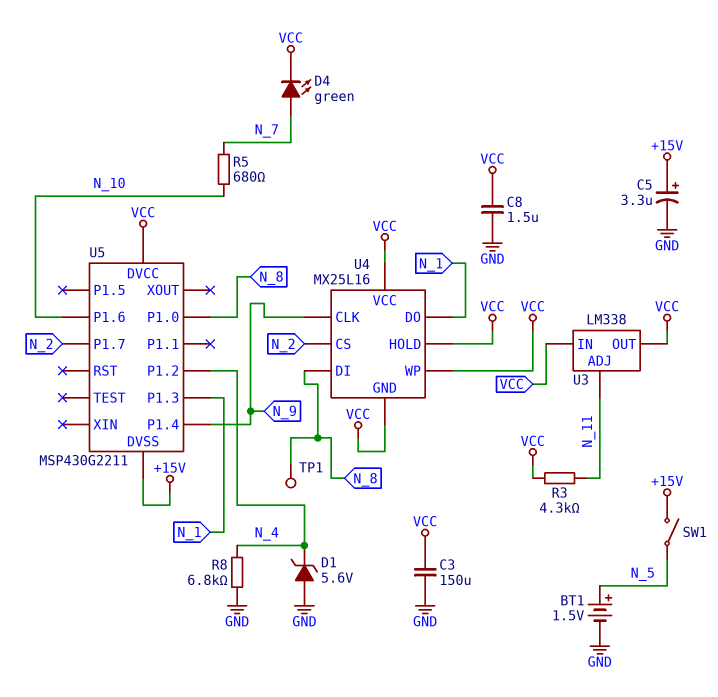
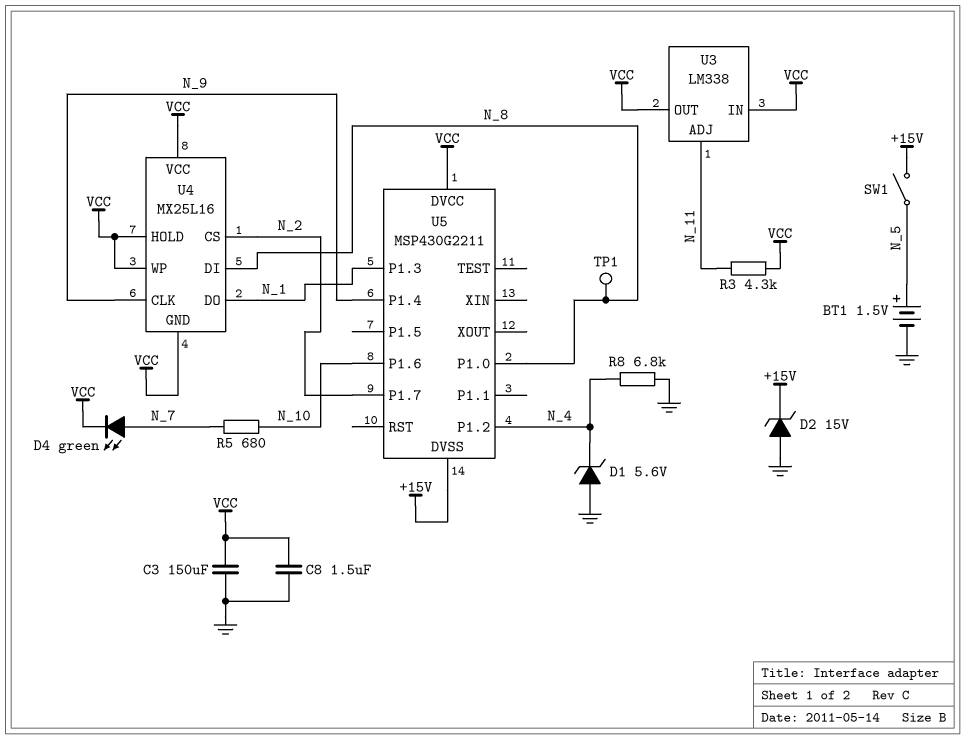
C5: 3.3uF (plus +15V, minus GND) -> none
D2: none -> zener 15V (A GND, K +15V)

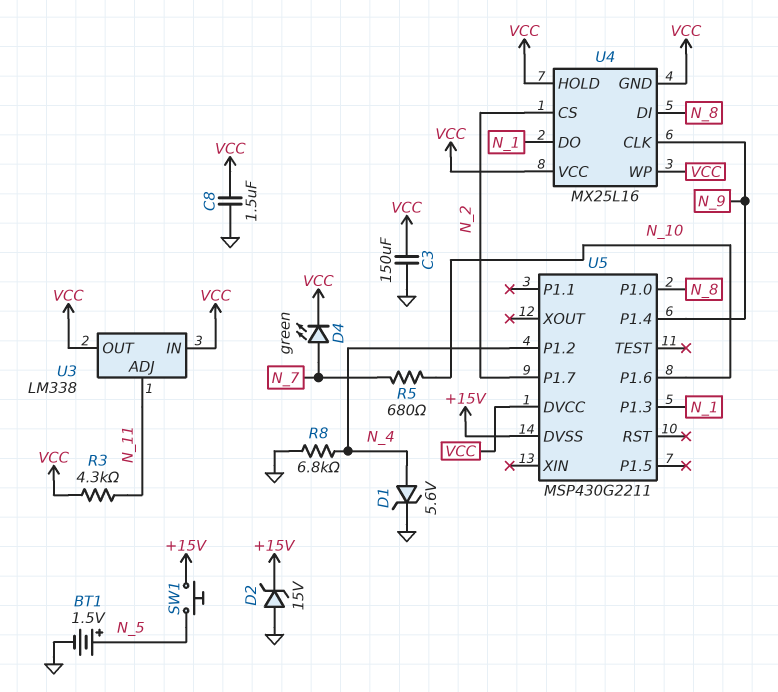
D1: zener 5.6V (A GND, K N_4) -> zener 5.6V (A N_4, K GND)
SW1: switch (+15V, N_5) -> button (+15V, N_5)
TP1: test point (N_8) -> none

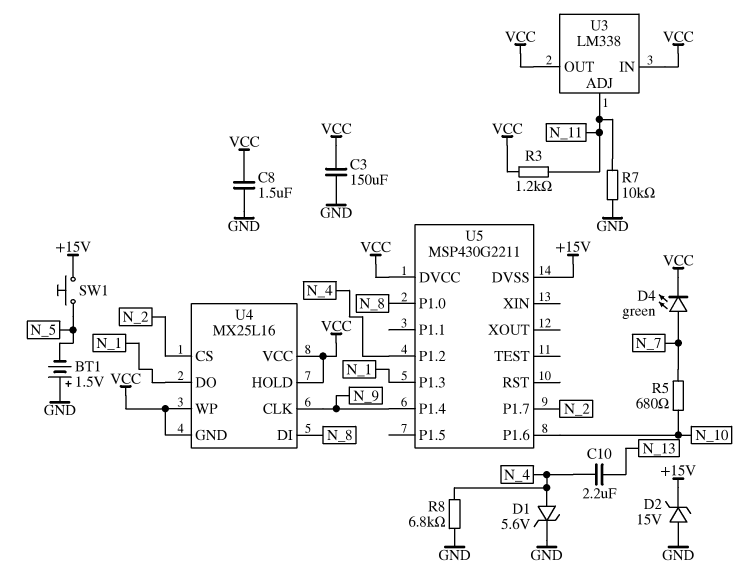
BT1: 1.5V (plus N_5, minus GND) -> 1.5V (plus GND, minus N_5)
C10: none -> 2.2uF (N_4, N_13)
R3: 4.3k (N_11, VCC) -> 1.2k (N_11, VCC)
R7: none -> 10k (GND, N_11)

